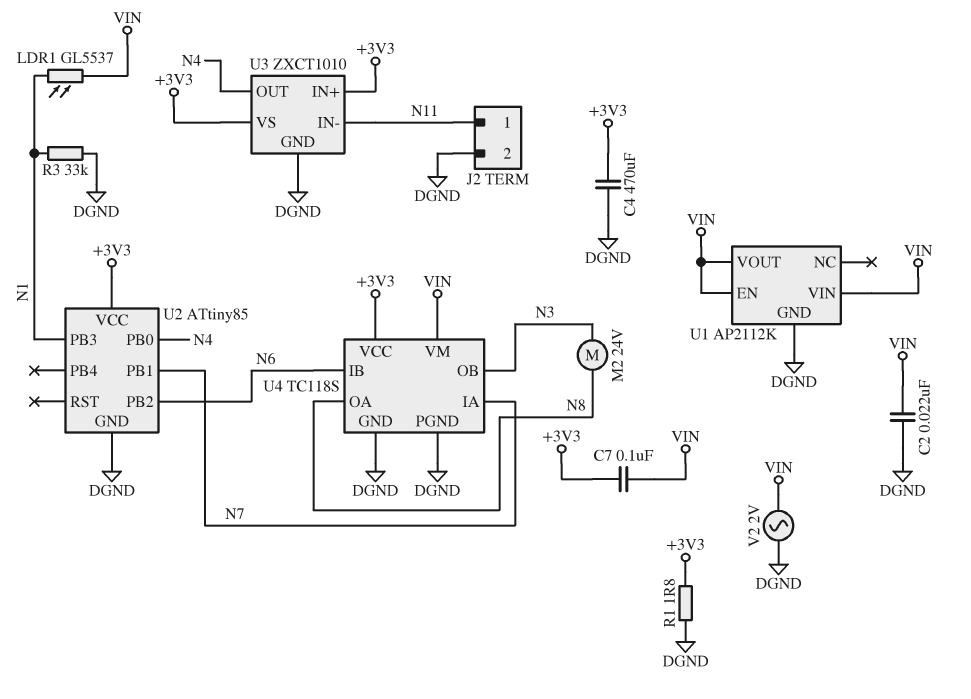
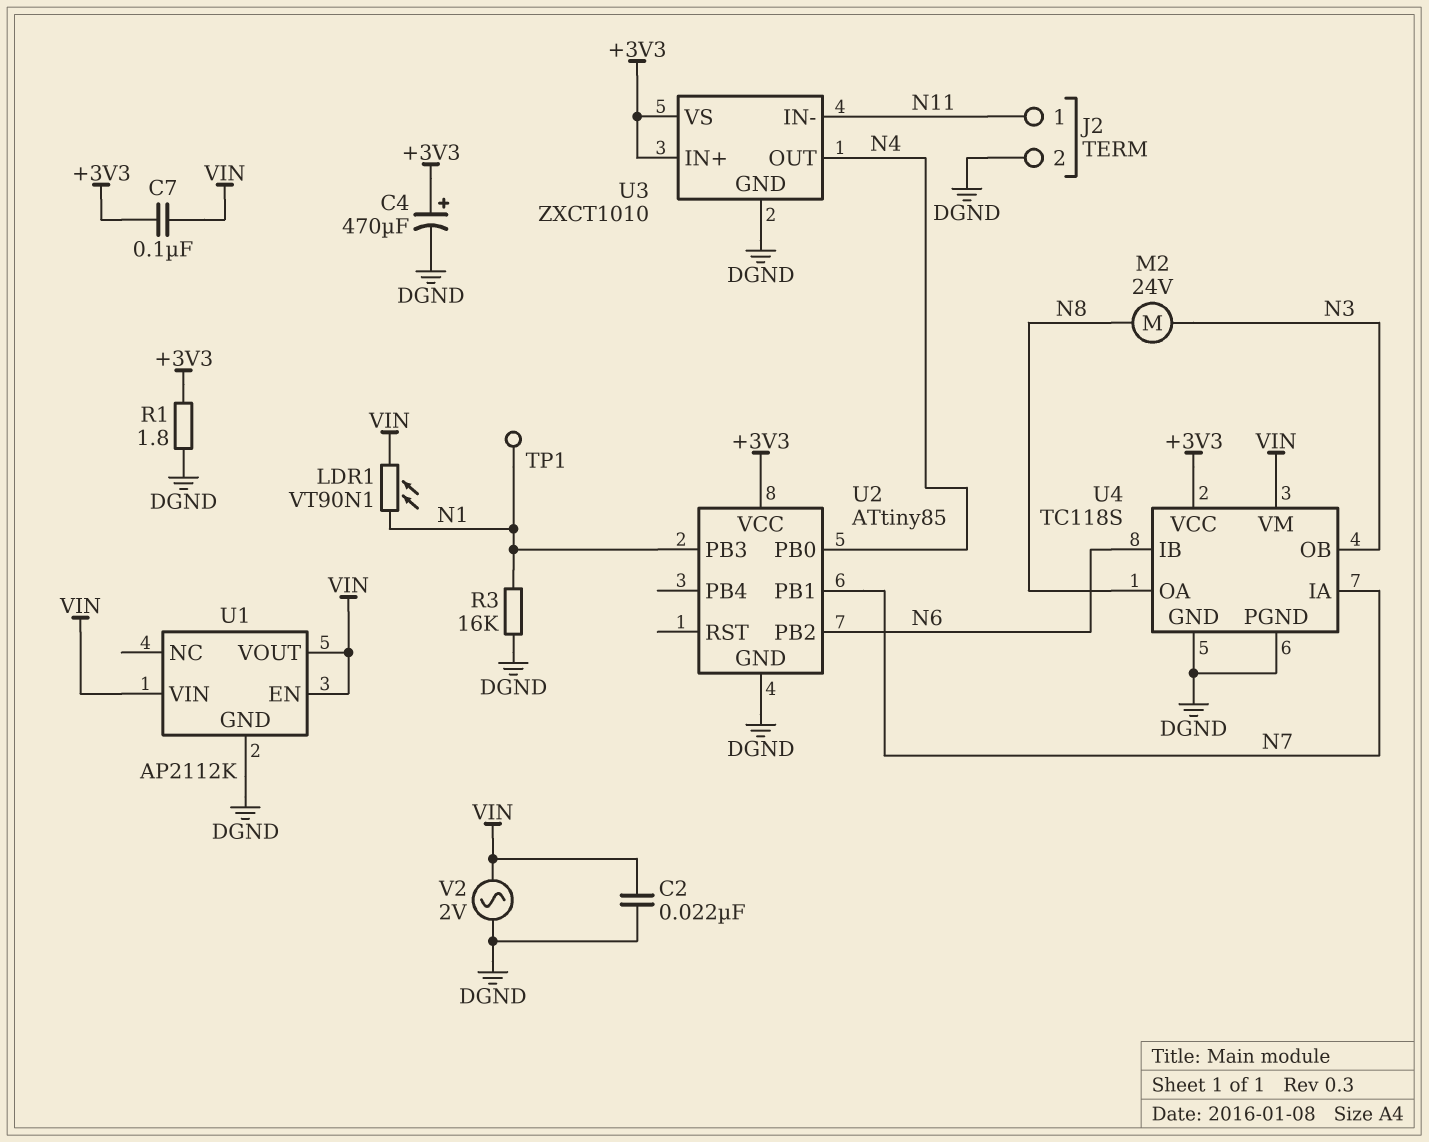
C4: 470uF (+3V3, DGND) -> 470uF (plus +3V3, minus DGND)
LDR1: GL5537 (N1, VIN) -> VT90N1 (N1, VIN)
R3: 33k (DGND, N1) -> 16k (DGND, N1)
TP1: none -> test point (N1)

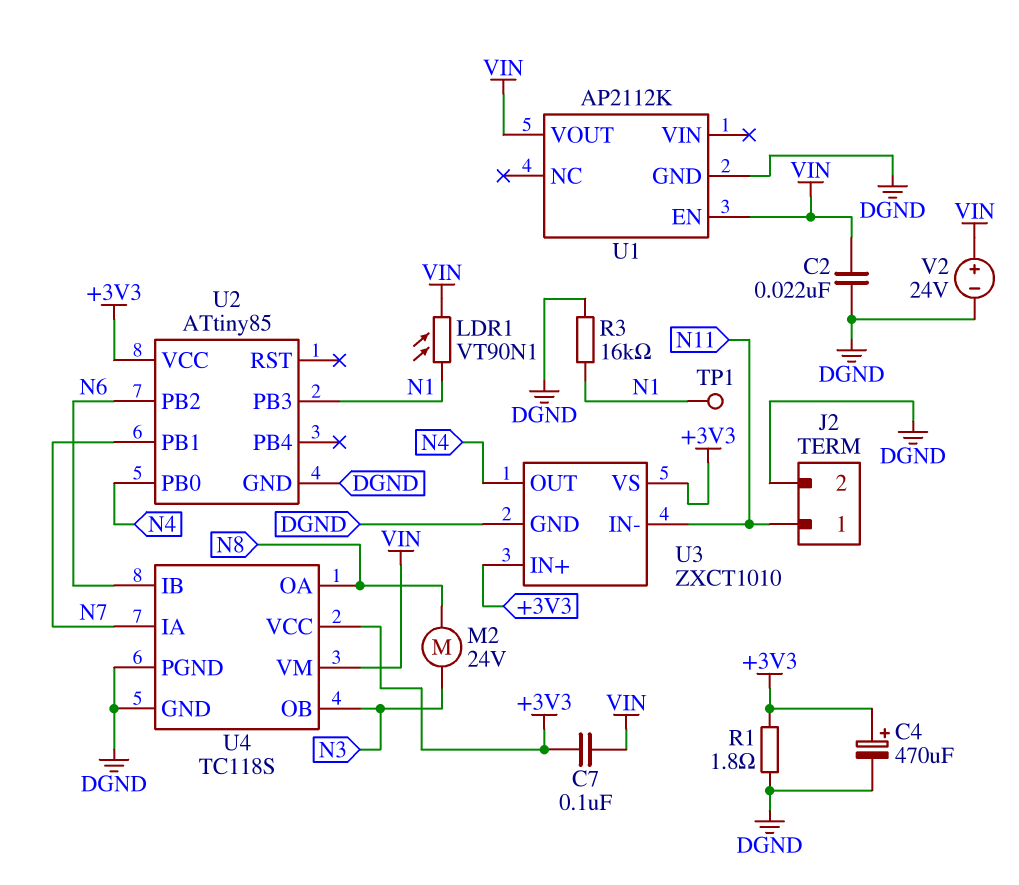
U1 pin VIN: VIN -> none
V2: AC 2V (DGND, VIN) -> 24V (plus VIN, minus DGND)

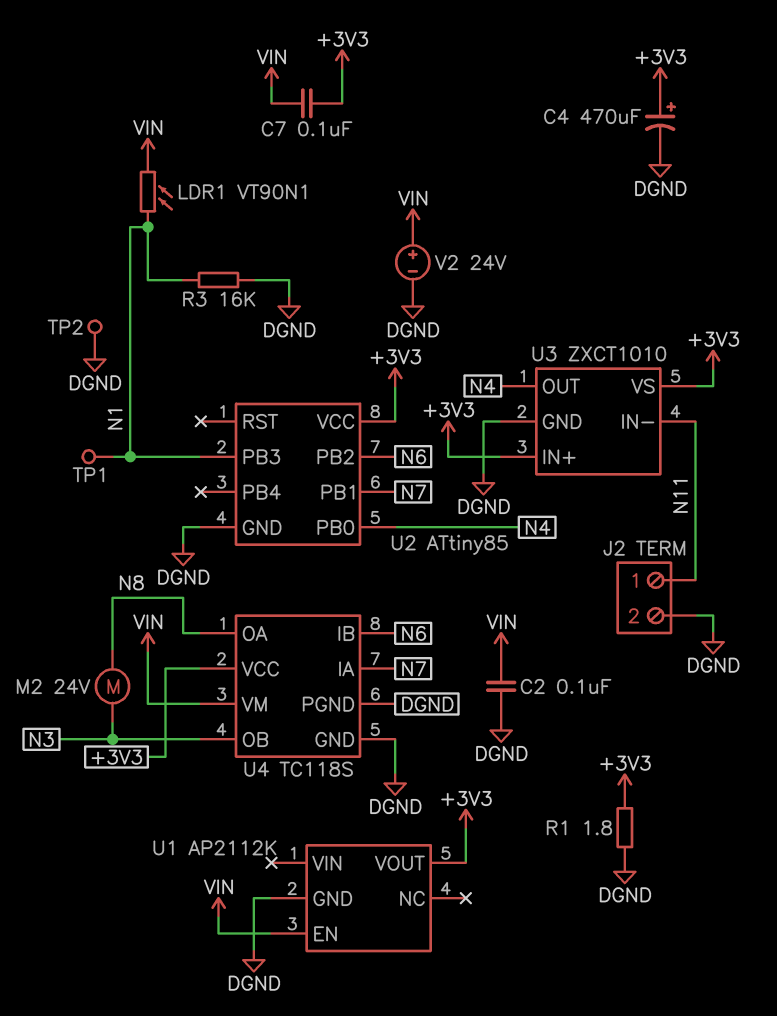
C2: 22nF (DGND, VIN) -> 100nF (DGND, VIN)
TP2: none -> test point (DGND)
U1 pin VOUT: VIN -> +3V3

